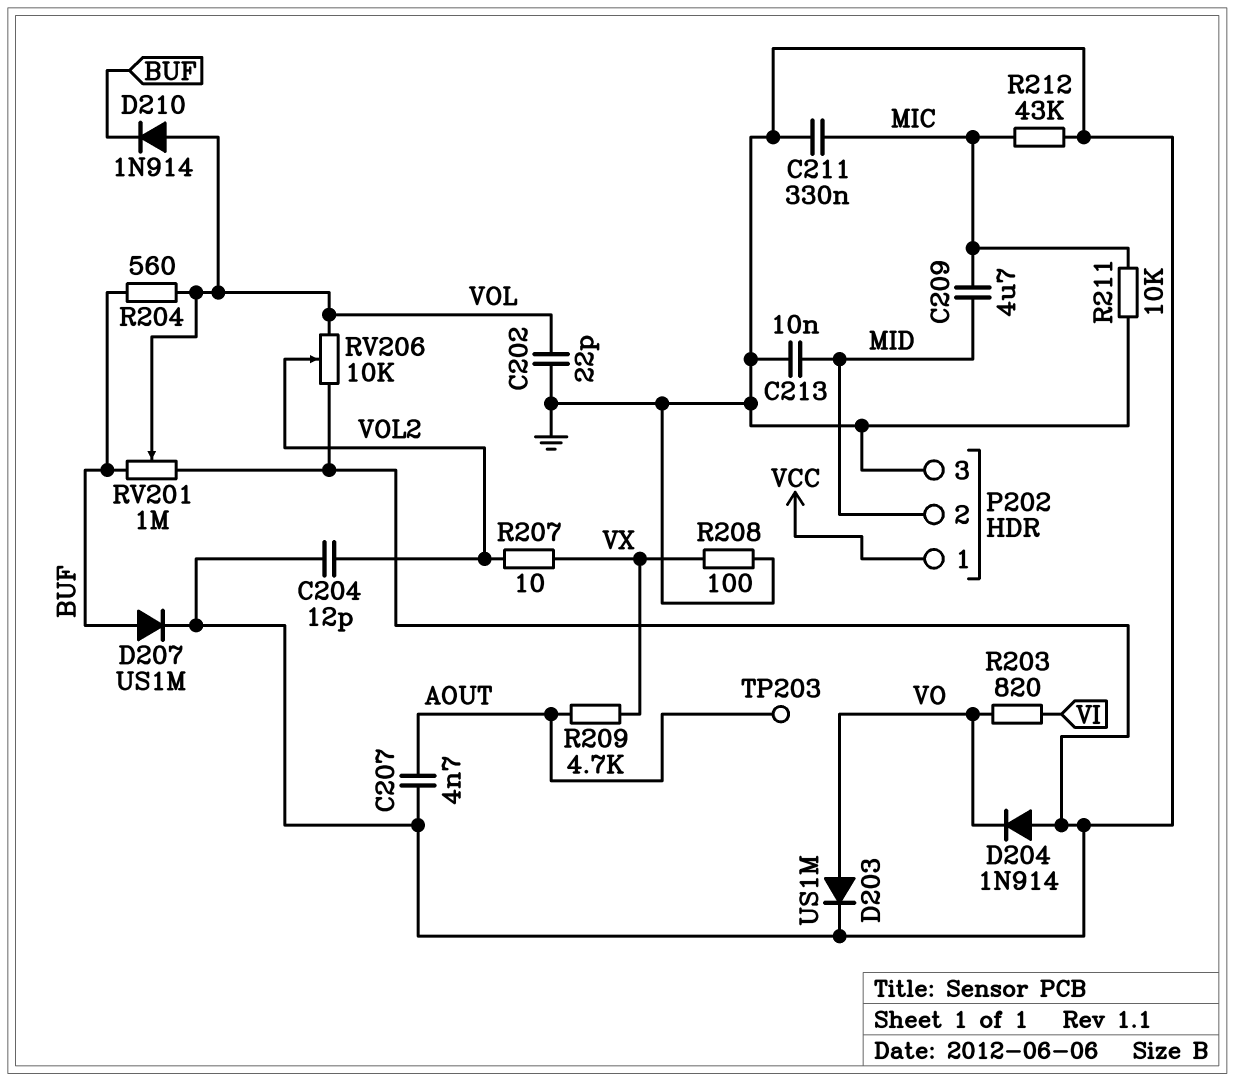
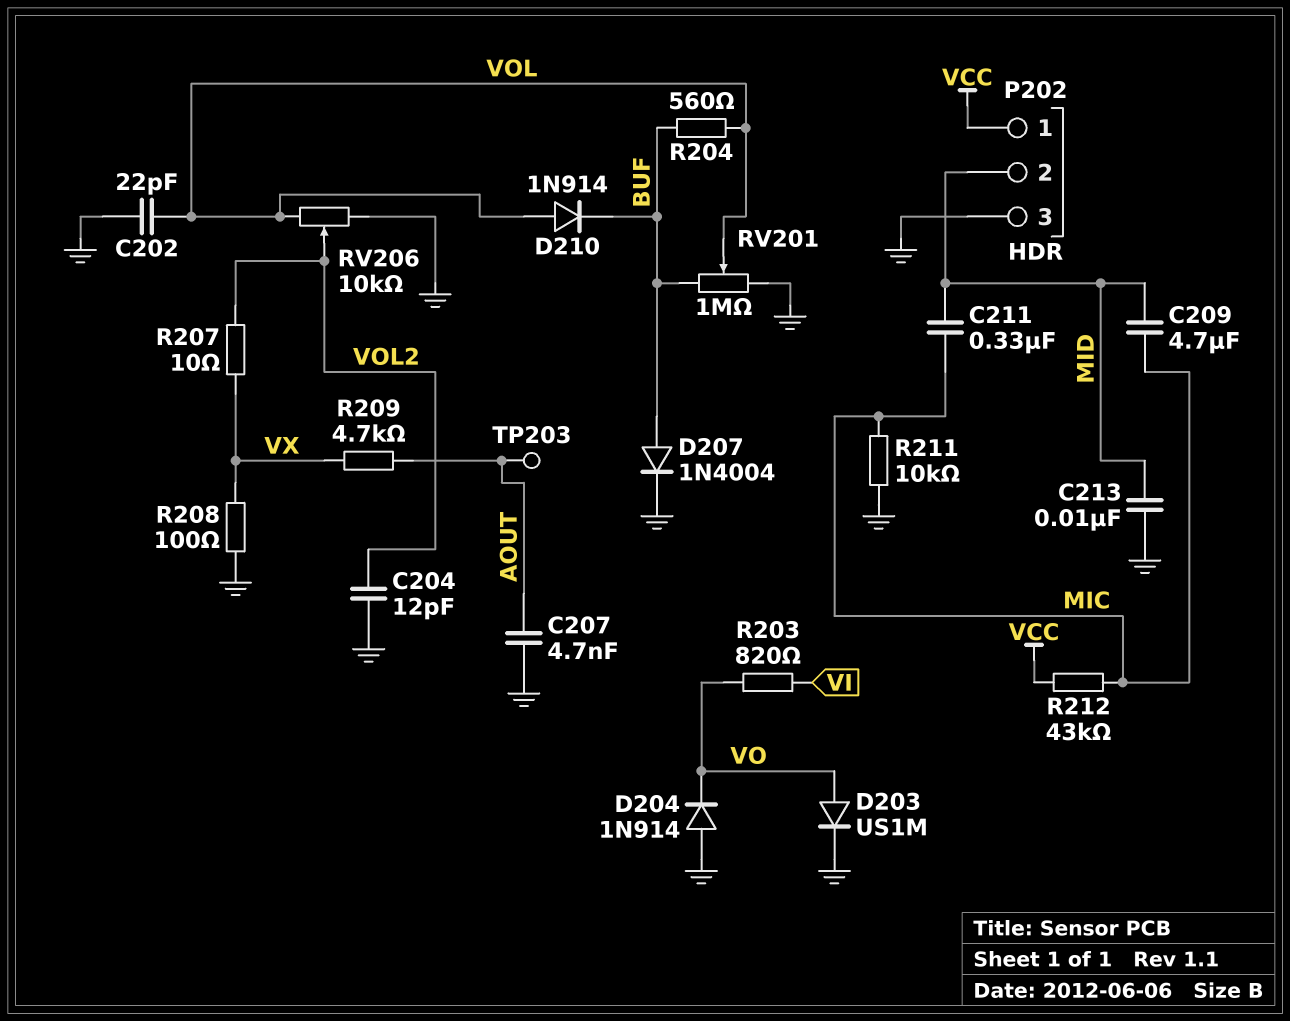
C211: 330nF (GND, MIC) -> 330nF (MIC, MID)
D207: diode US1M (A BUF, K GND) -> diode 1N4004 (A BUF, K GND)
R212: 43k (GND, MIC) -> 43k (MIC, VCC)

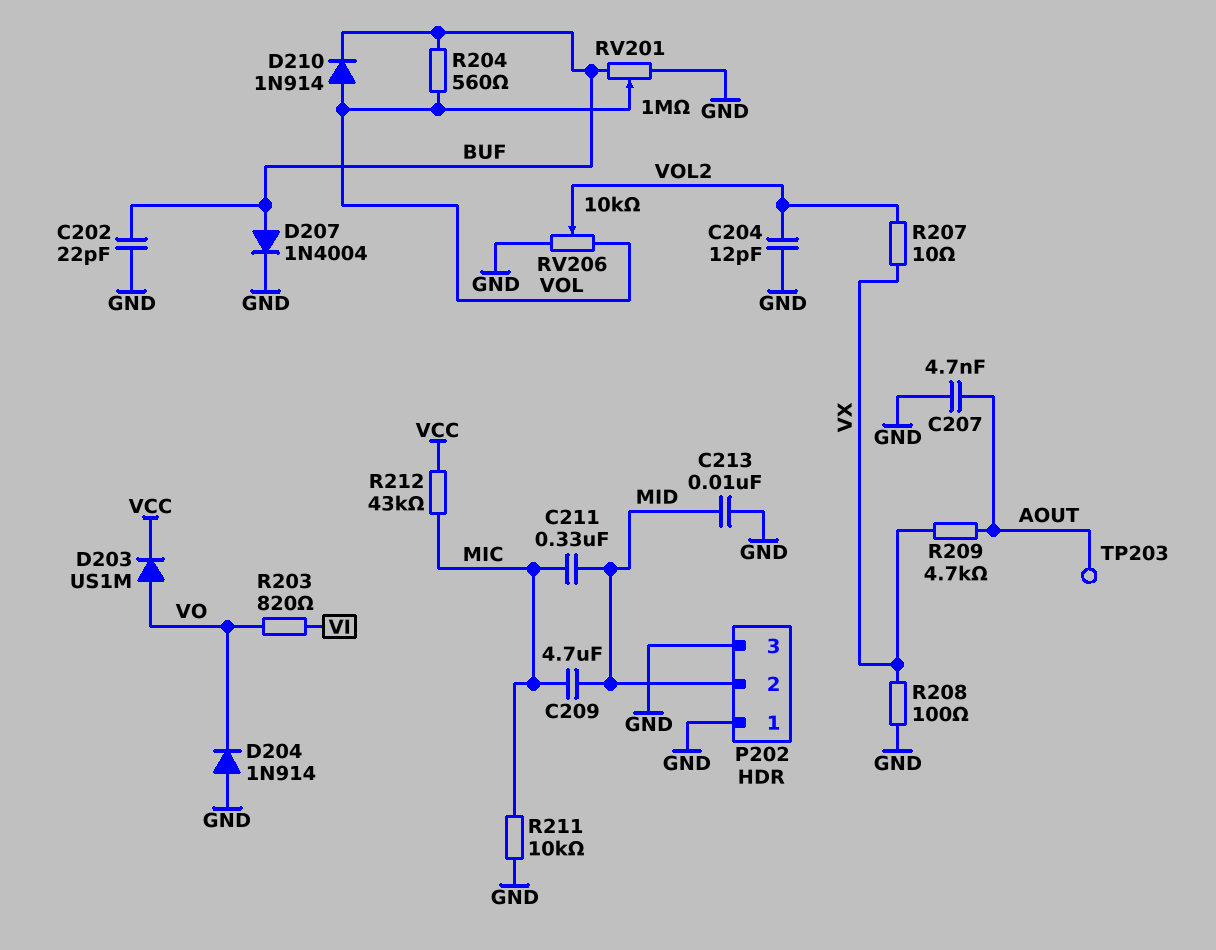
C202: 22pF (GND, VOL) -> 22pF (BUF, GND)
D203: diode US1M (A VO, K GND) -> diode US1M (A VO, K VCC)
P202 pin 1: VCC -> GND

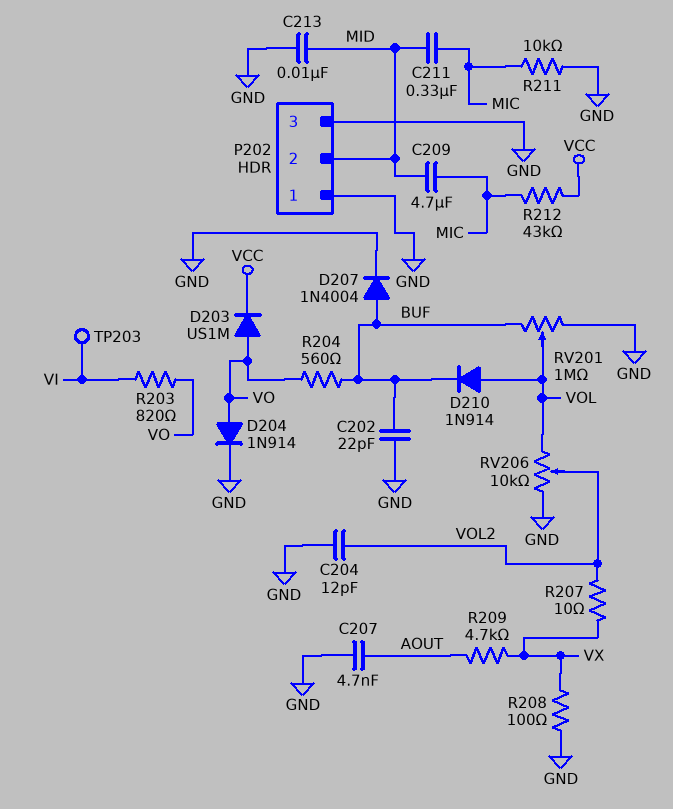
D204: diode 1N914 (A GND, K VO) -> diode 1N914 (A VO, K GND)
R204: 560 (BUF, VOL) -> 560 (BUF, VO)
TP203: test point (AOUT) -> test point (VI)

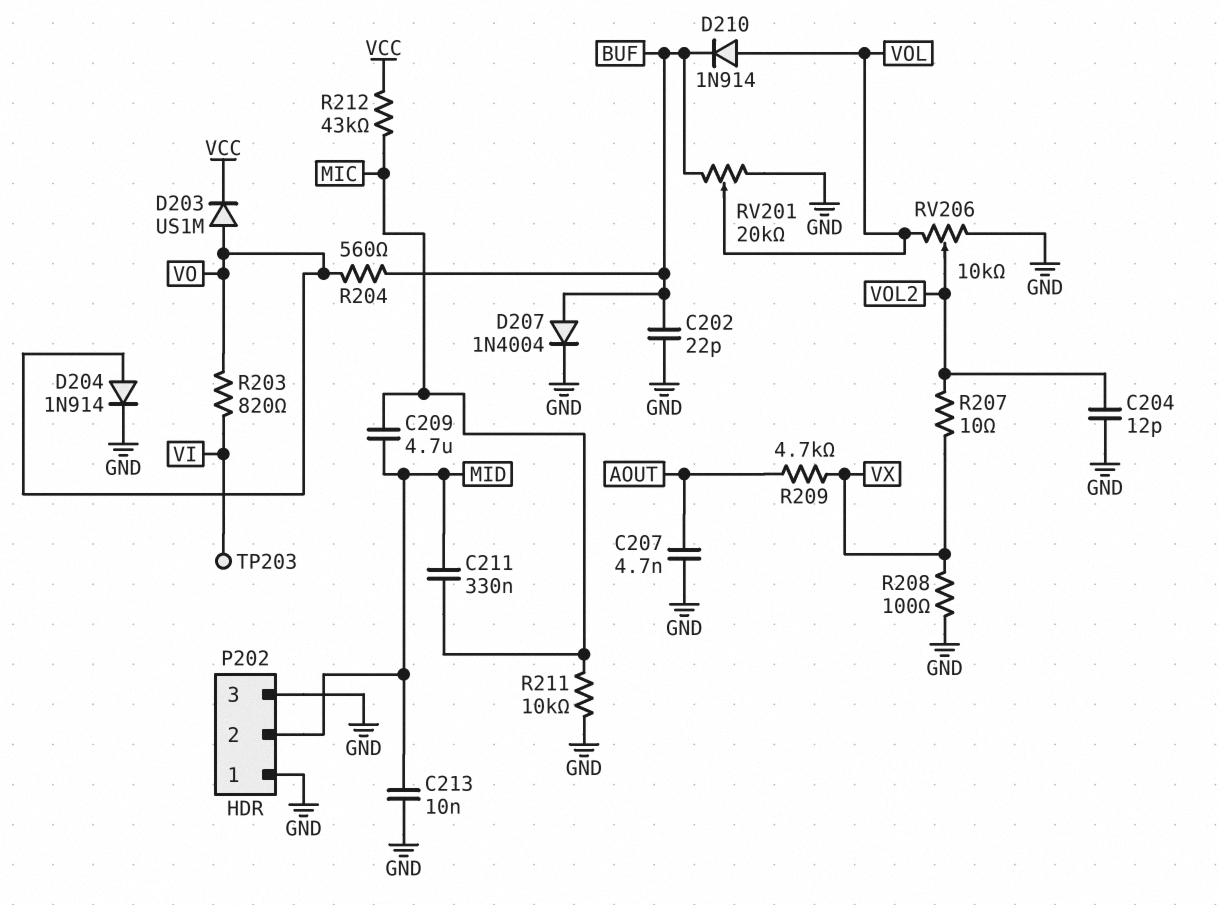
RV201: 1M (BUF, GND, wiper VOL) -> 20k (BUF, GND, wiper VOL)

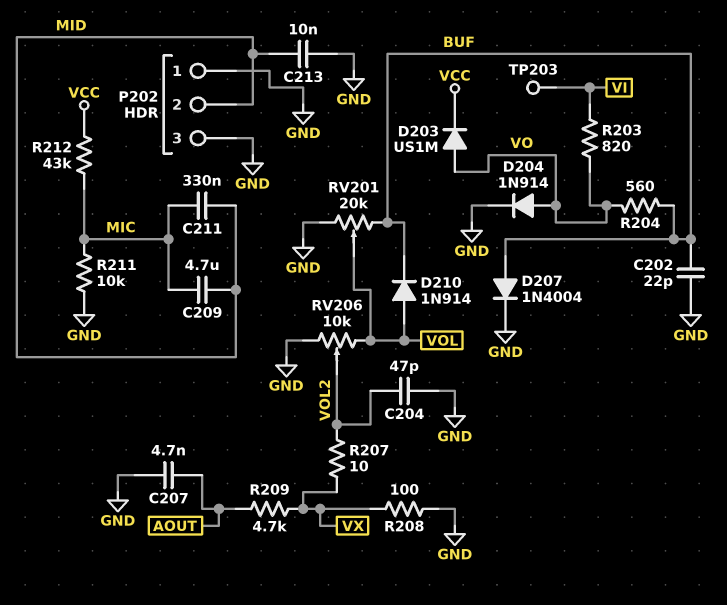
C204: 12pF (GND, VOL2) -> 47pF (GND, VOL2)

